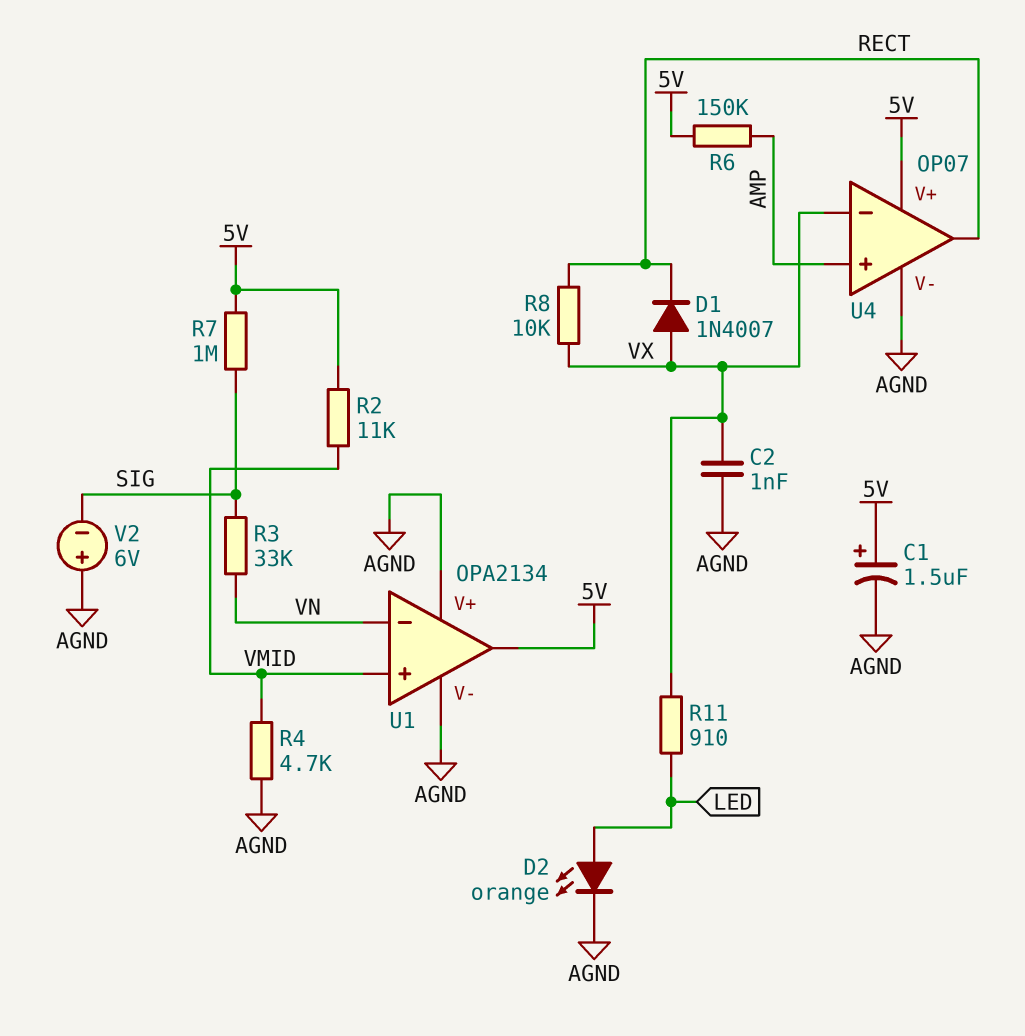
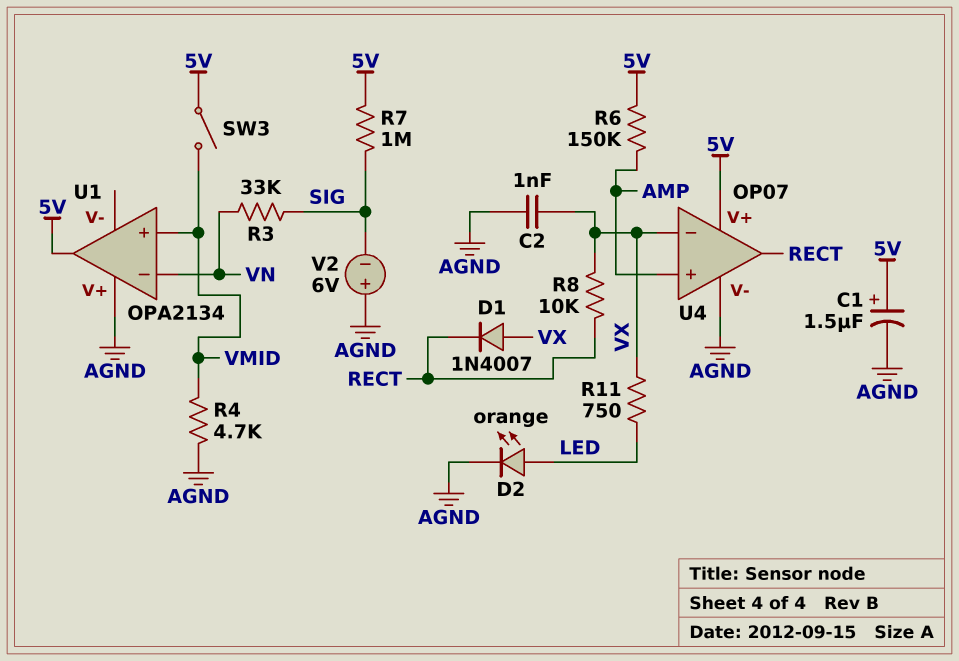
R2: 11k (5V, VMID) -> none
R11: 910 (LED, VX) -> 750 (LED, VX)
SW3: none -> switch (5V, VMID)
U1 pin V-: AGND -> none

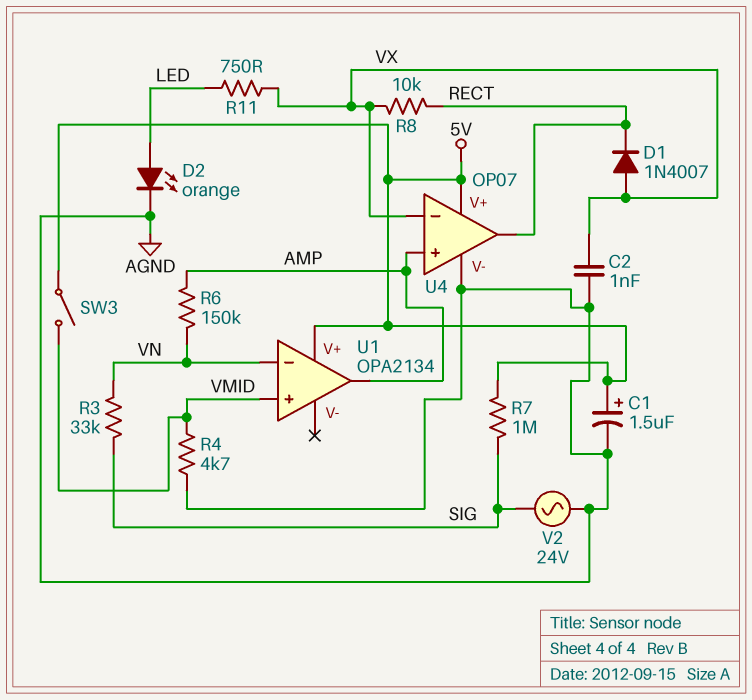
R6: 150k (5V, AMP) -> 150k (AMP, VN)
U1 pin V+: AGND -> 5V
U1 pin out: 5V -> AMP
V2: 6V (plus AGND, minus SIG) -> AC 24V (AGND, SIG)

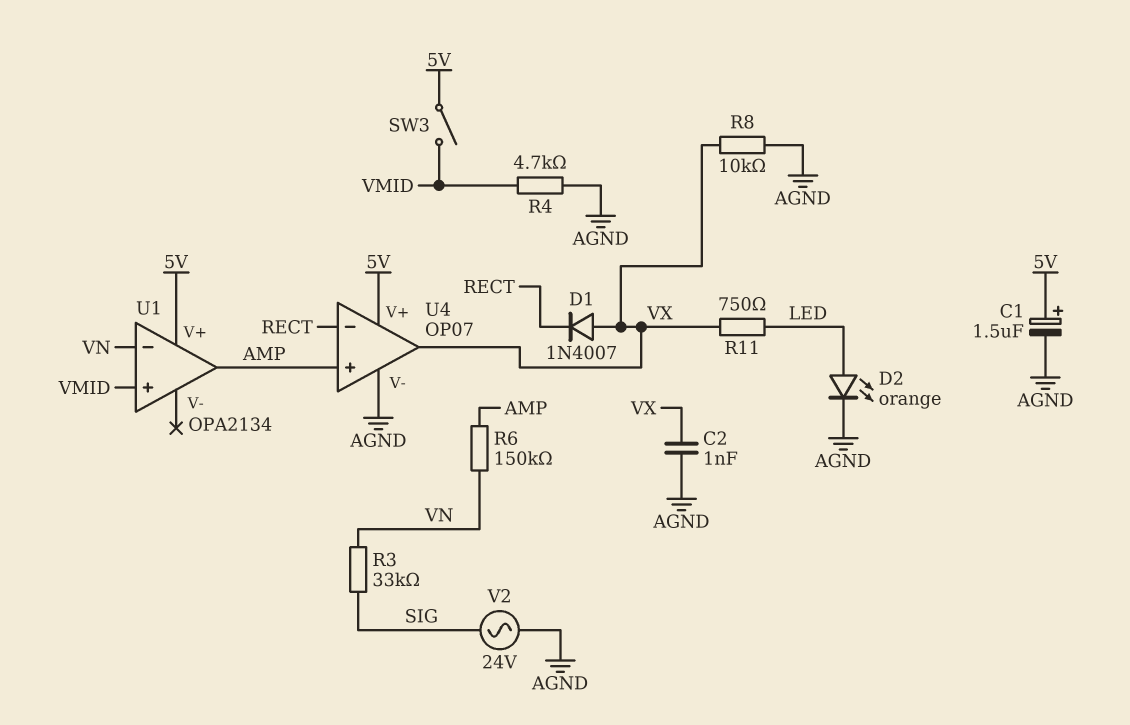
R7: 1M (5V, SIG) -> none
R8: 10k (RECT, VX) -> 10k (AGND, VX)
U4 pin in-: VX -> RECT
U4 pin out: RECT -> VX

